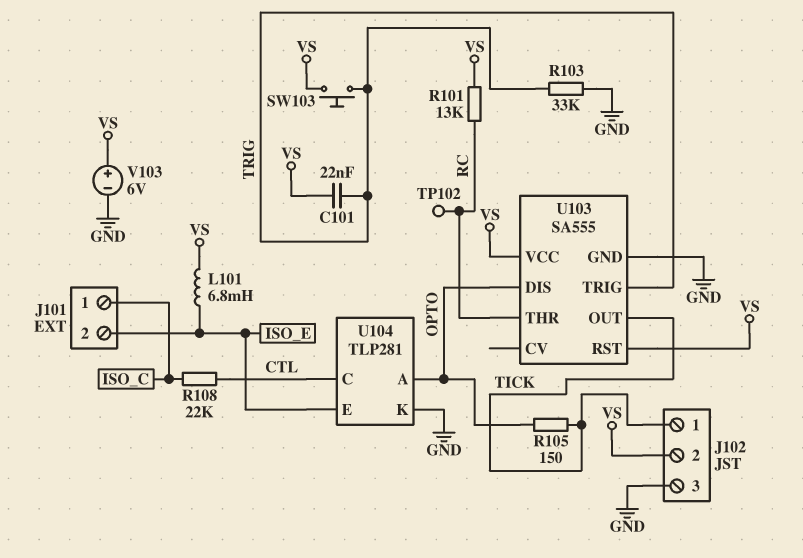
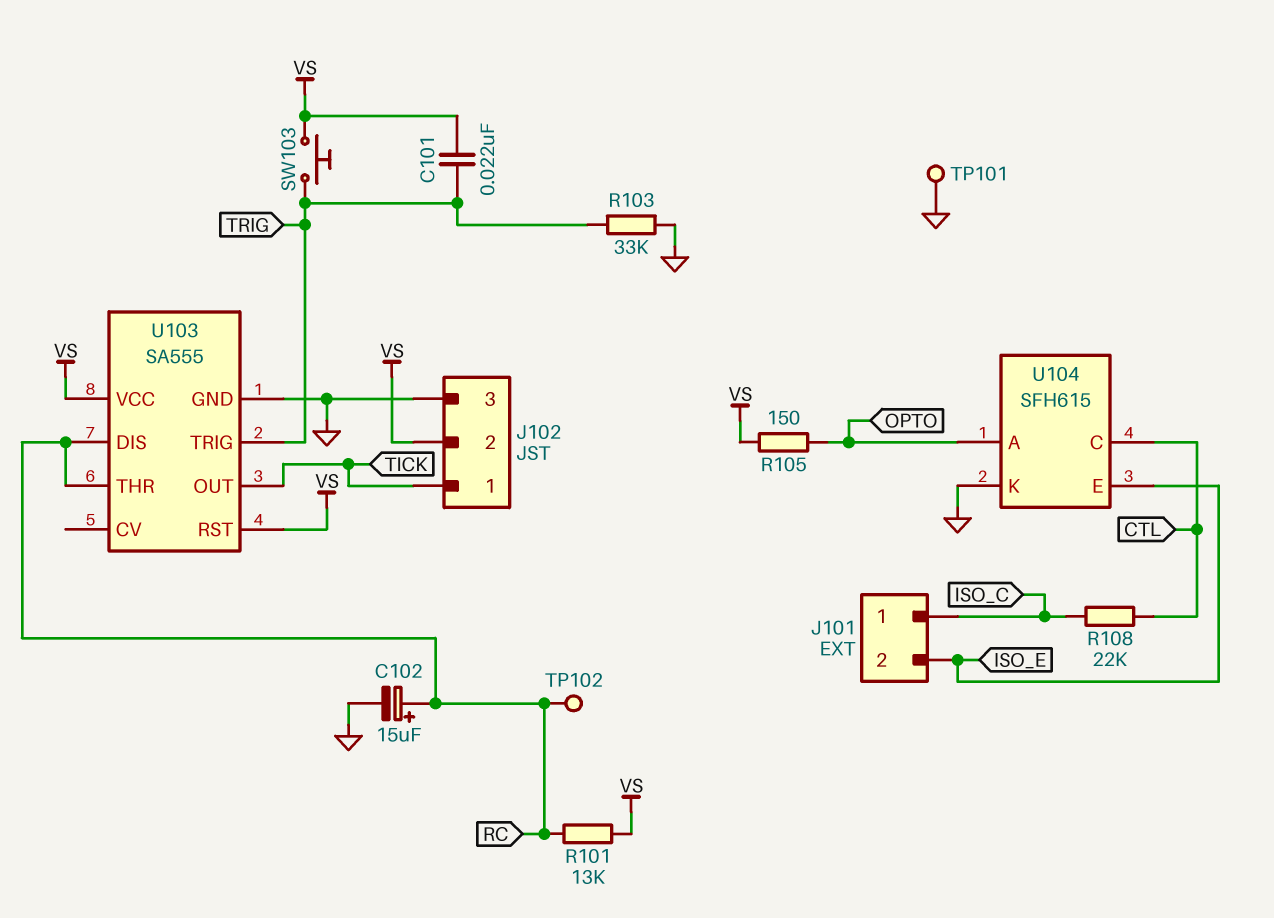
C102: none -> 15uF (plus RC, minus GND)
L101: 6.8mH (ISO_E, VS) -> none
R105: 150 (OPTO, TICK) -> 150 (OPTO, VS)
TP101: none -> test point (GND)
U103 pin DIS: OPTO -> RC
U104: TLP281 -> SFH615
V103: 6V (plus VS, minus GND) -> none

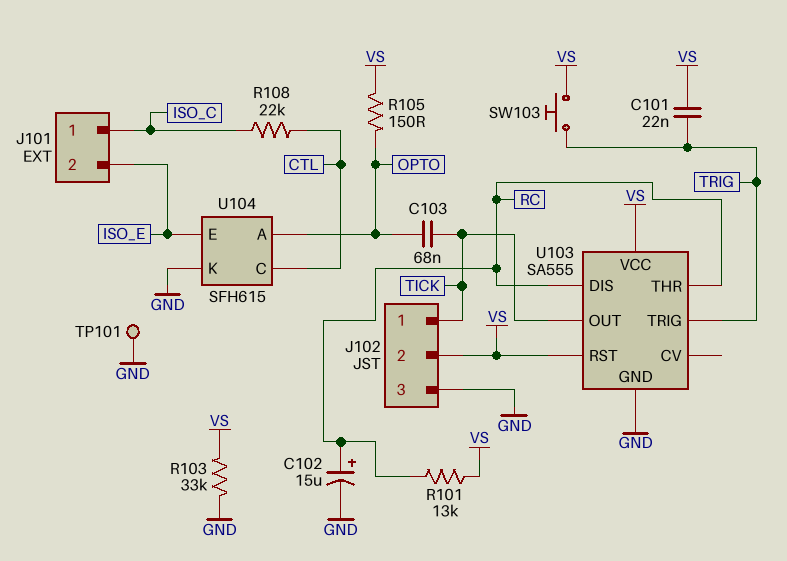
C103: none -> 68nF (OPTO, TICK)
R103: 33k (GND, TRIG) -> 33k (GND, VS)
TP102: test point (RC) -> none

